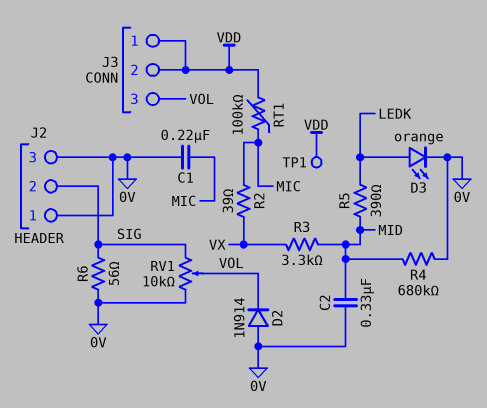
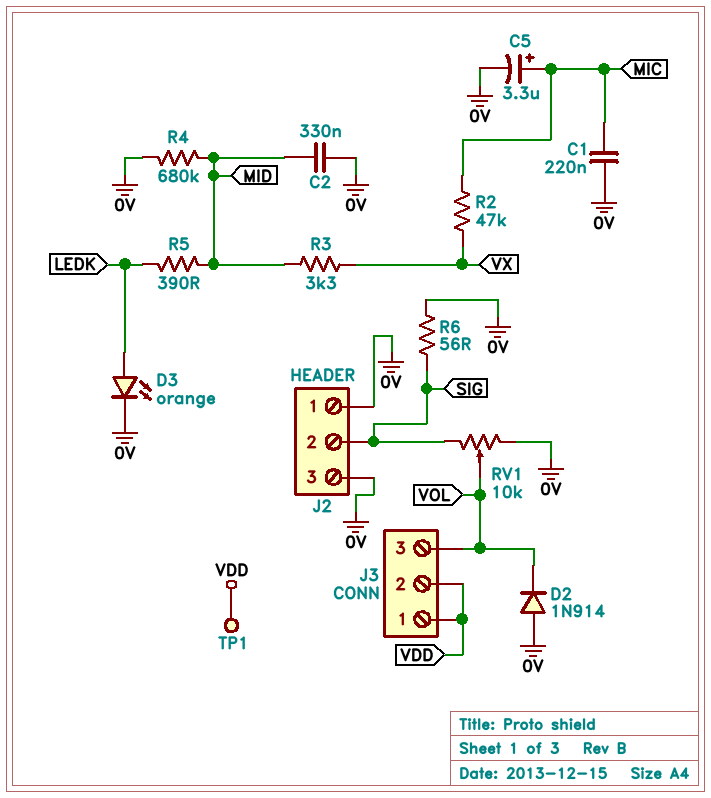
C5: none -> 3.3uF (plus MIC, minus 0V)
R2: 39 (MIC, VX) -> 47k (MIC, VX)
RT1: 100k (MIC, VDD) -> none

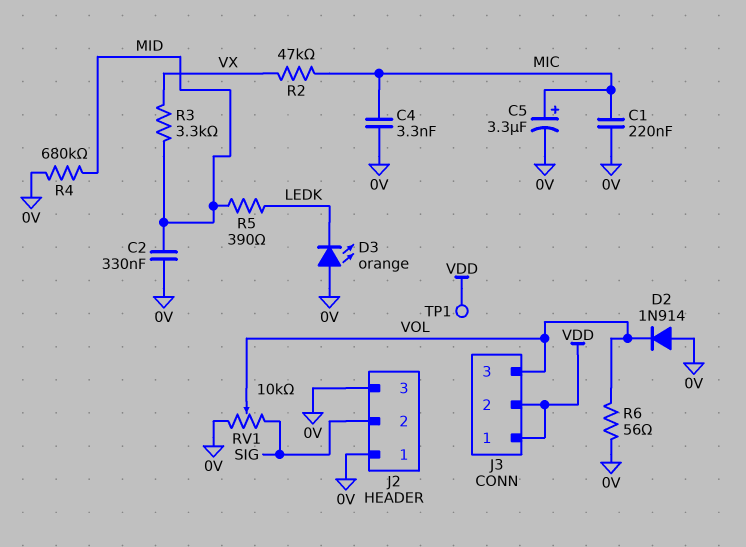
C4: none -> 3.3nF (0V, MIC)
D3: LED orange (A LEDK, K 0V) -> LED orange (A 0V, K LEDK)
R6: 56 (0V, SIG) -> 56 (0V, VOL)

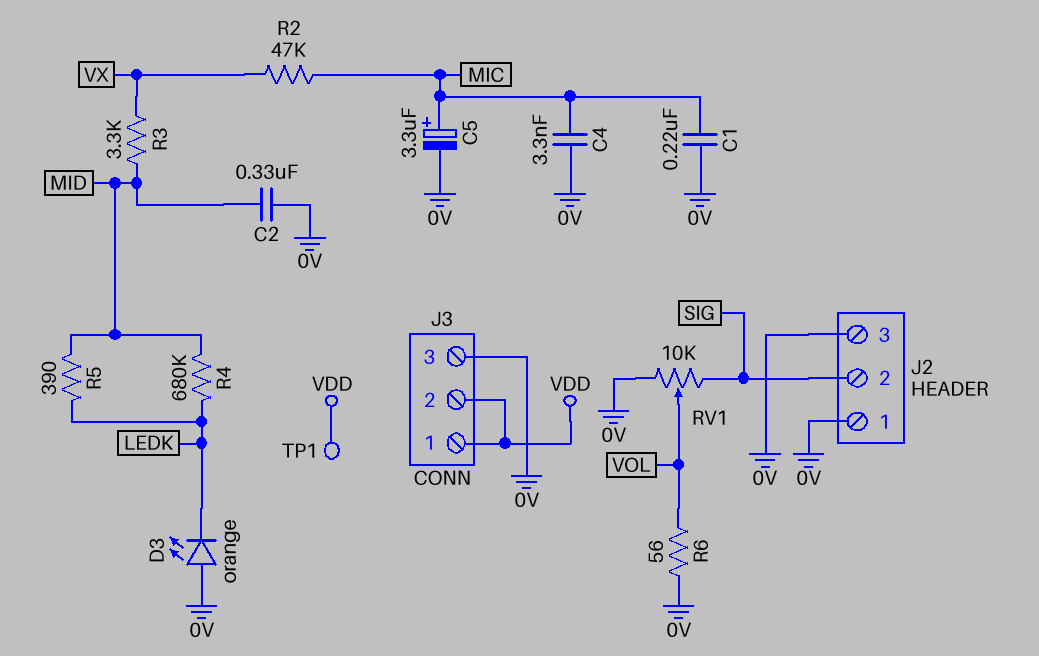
D2: diode 1N914 (A 0V, K VOL) -> none
J3 pin 3: VOL -> 0V
R4: 680k (0V, MID) -> 680k (LEDK, MID)

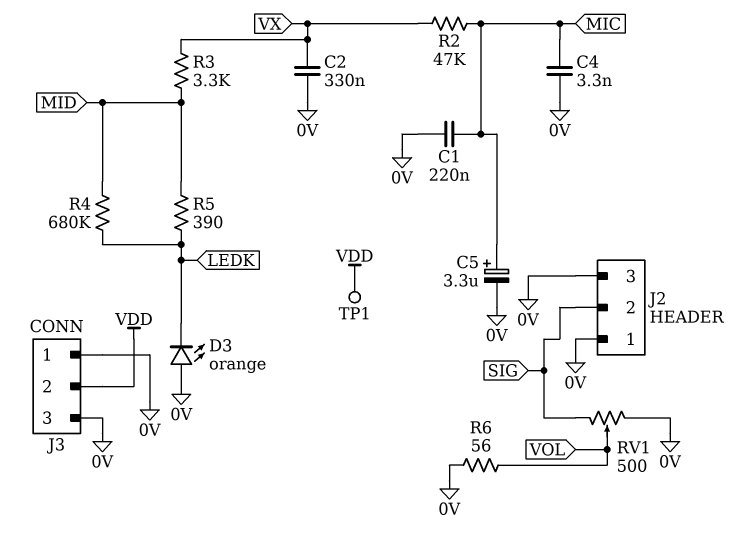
C2: 330nF (0V, MID) -> 330nF (0V, VX)
J3 pin 1: VDD -> 0V
RV1: 10k (0V, SIG, wiper VOL) -> 500 (0V, SIG, wiper VOL)

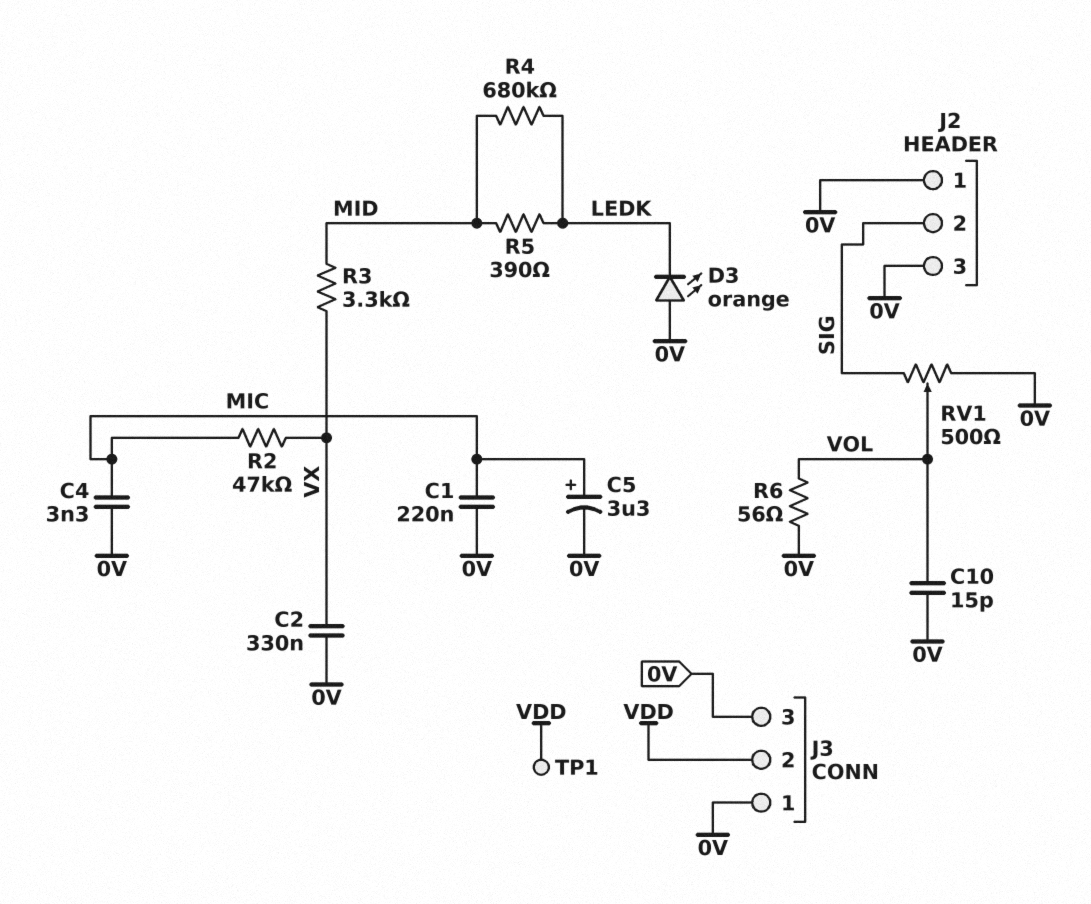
C10: none -> 15pF (0V, VOL)

